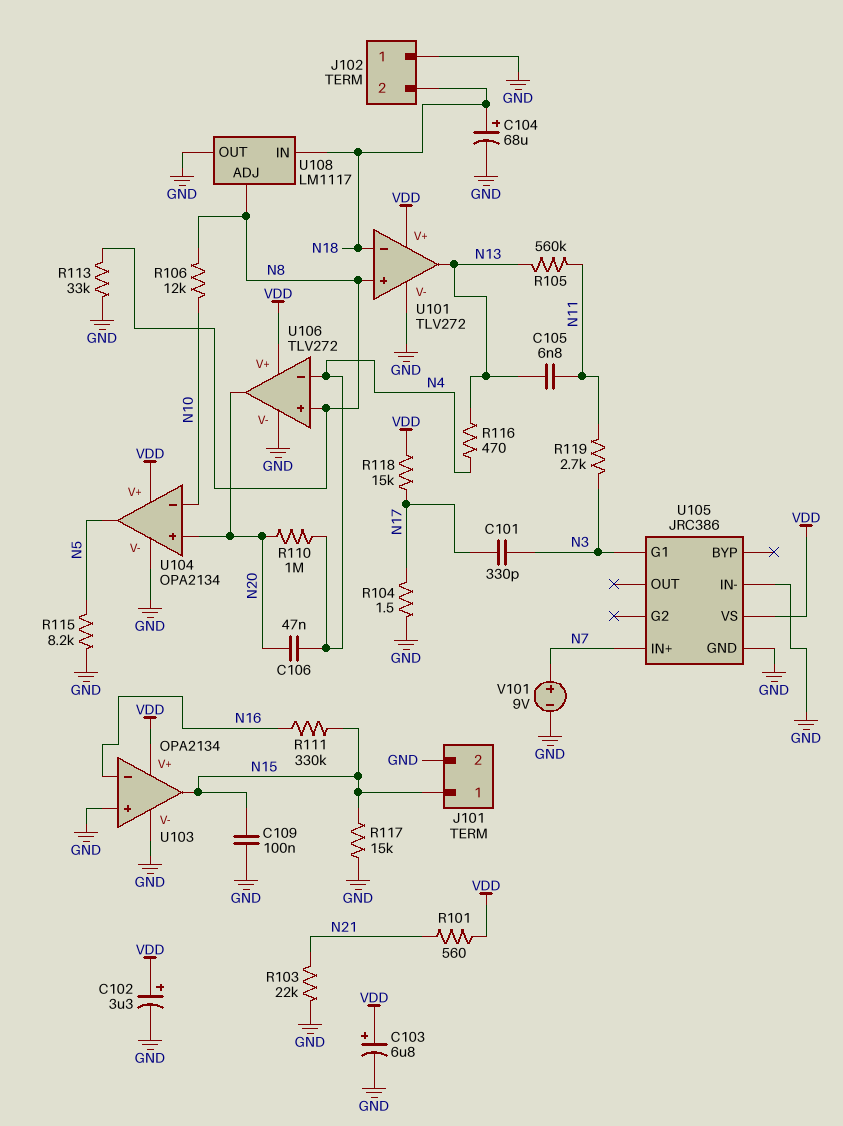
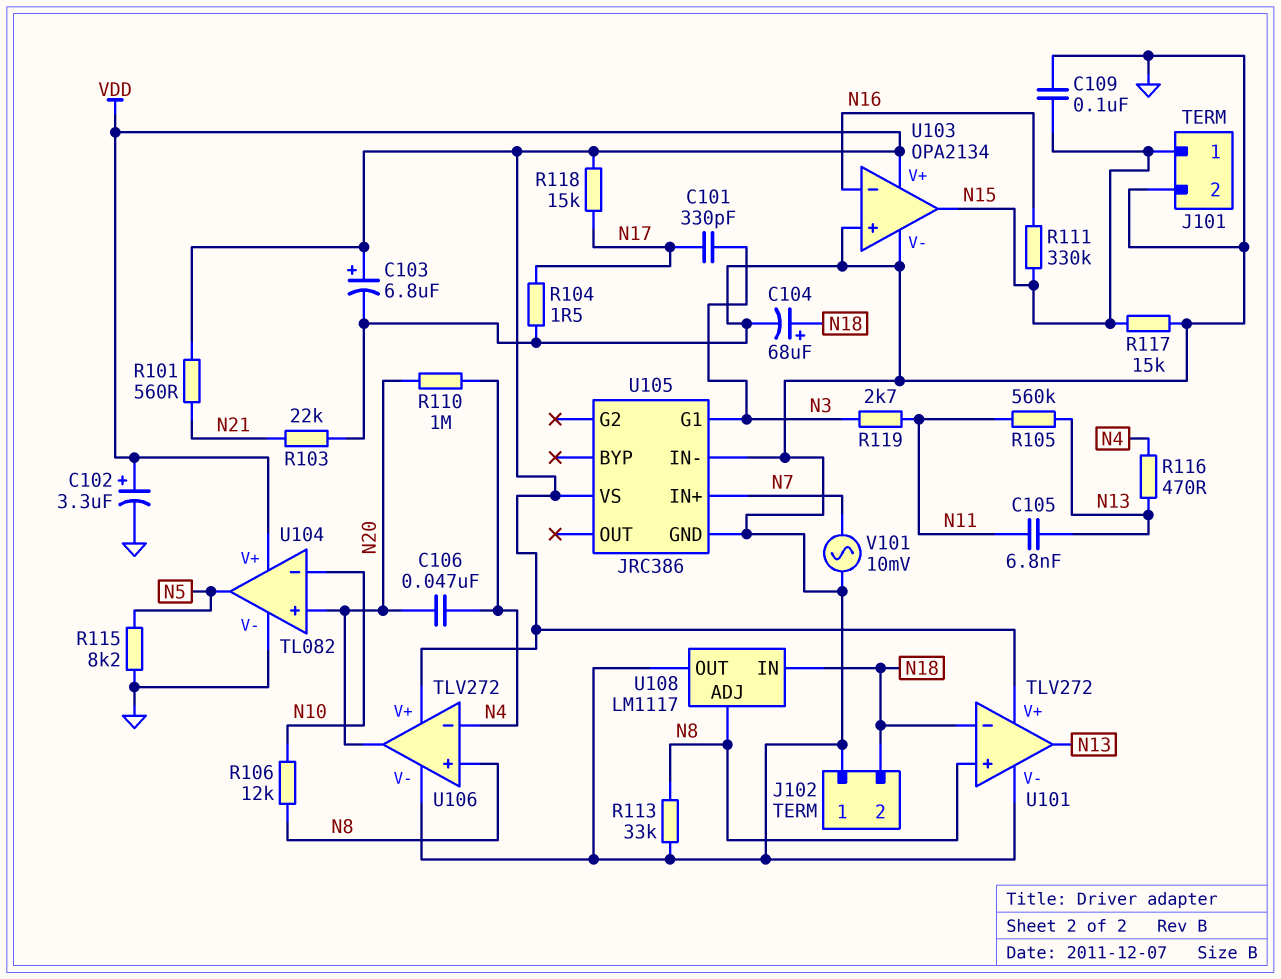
U104: OPA2134 -> TL082
V101: 9V (plus N7, minus GND) -> AC 10mV (GND, N7)

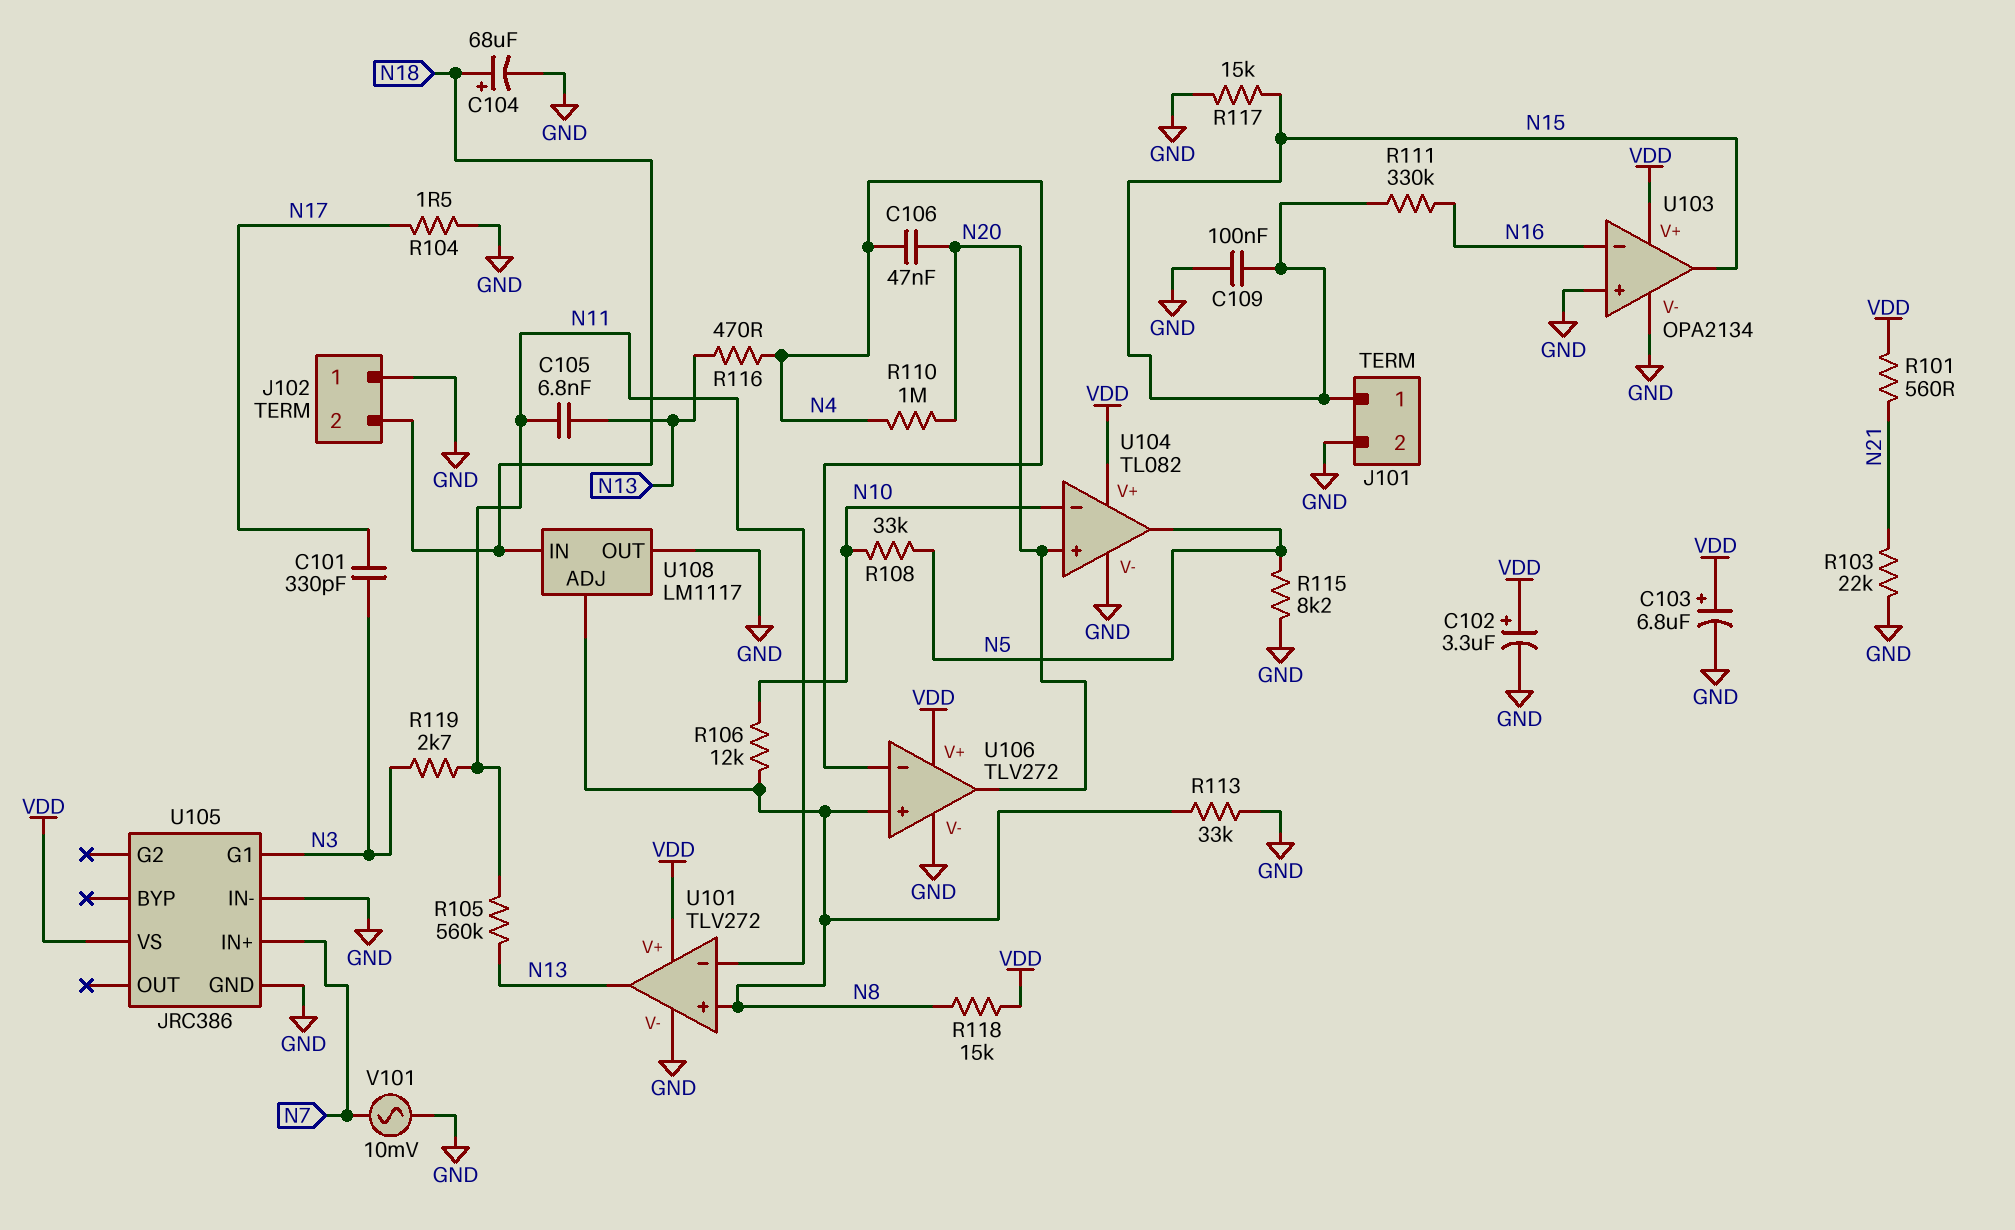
R108: none -> 33k (N5, N10)
R118: 15k (N17, VDD) -> 15k (N8, VDD)
U101 pin in-: N18 -> N11

